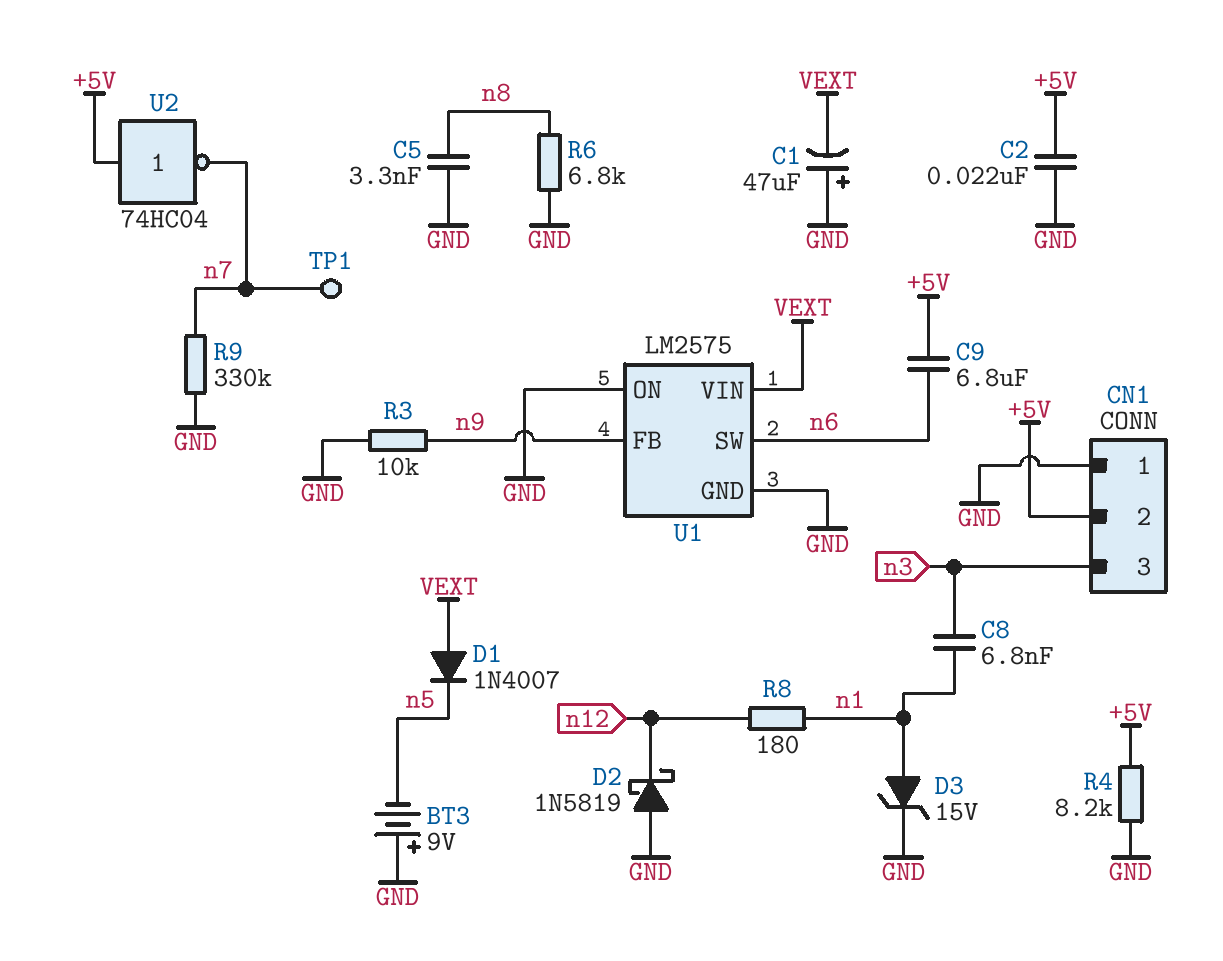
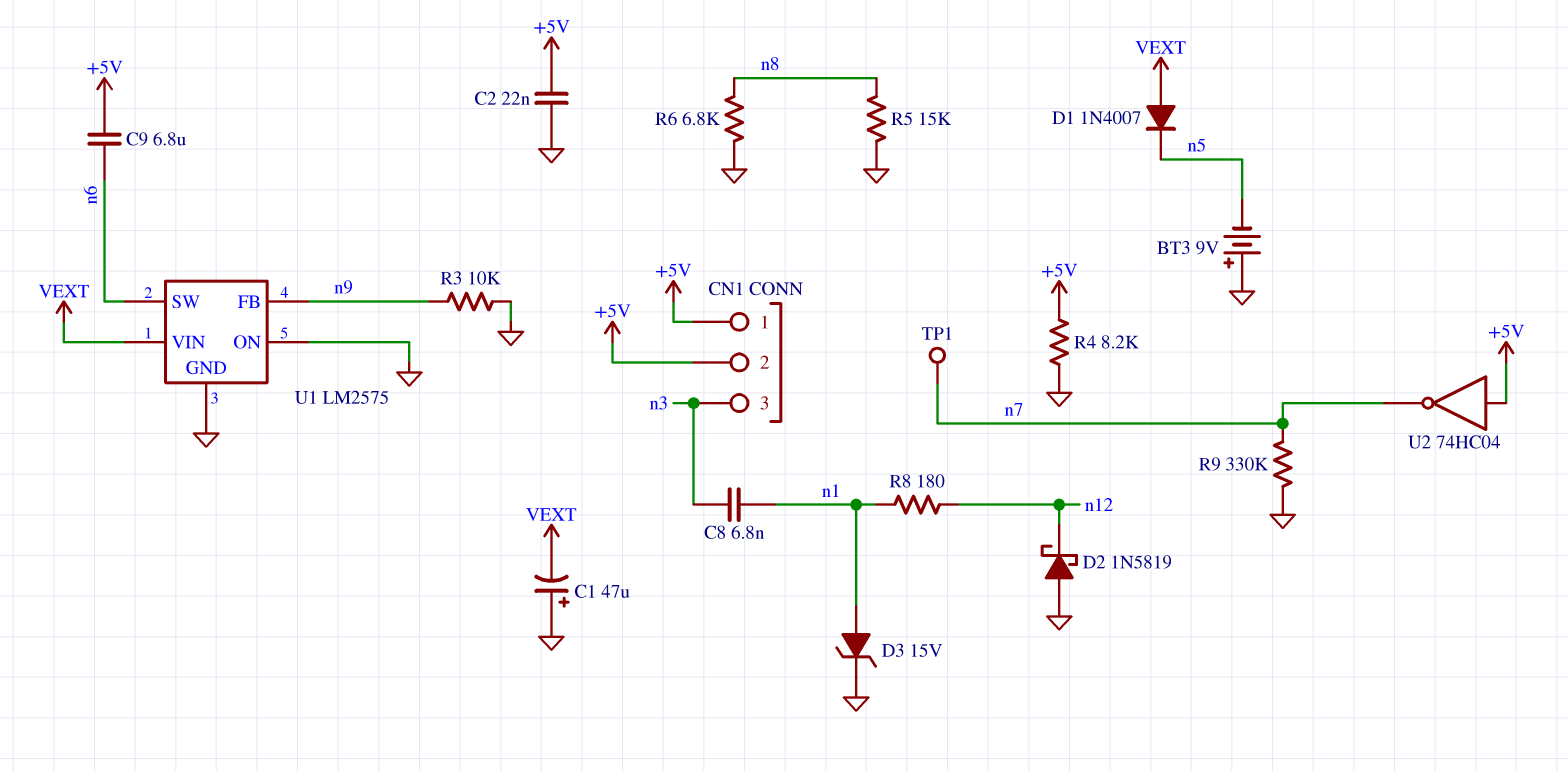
C5: 3.3nF (GND, n8) -> none
CN1 pin 1: GND -> +5V
R5: none -> 15k (GND, n8)

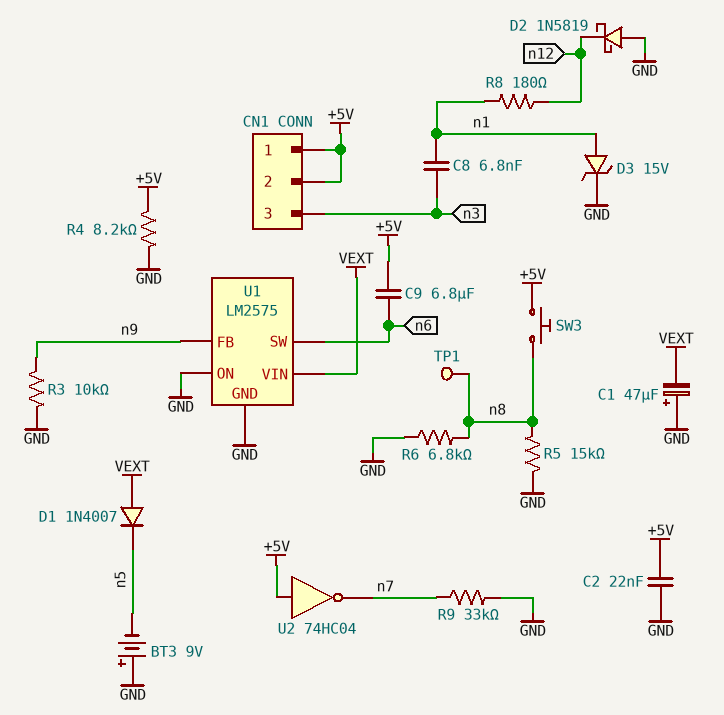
R9: 330k (GND, n7) -> 33k (GND, n7)
SW3: none -> button (+5V, n8)
TP1: test point (n7) -> test point (n8)

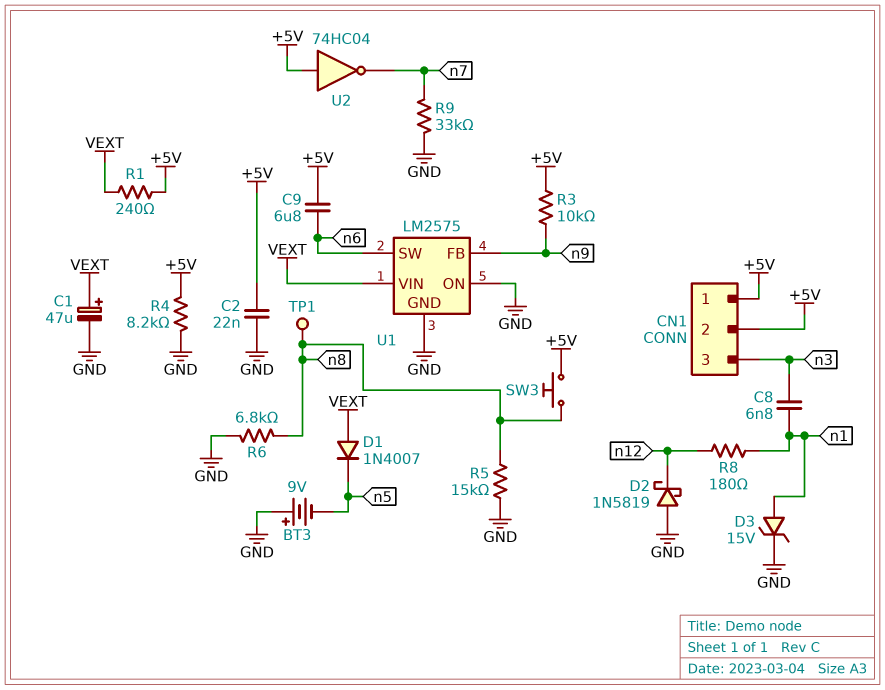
C1: 47uF (plus GND, minus VEXT) -> 47uF (plus VEXT, minus GND)
R1: none -> 240 (+5V, VEXT)
R3: 10k (GND, n9) -> 10k (+5V, n9)

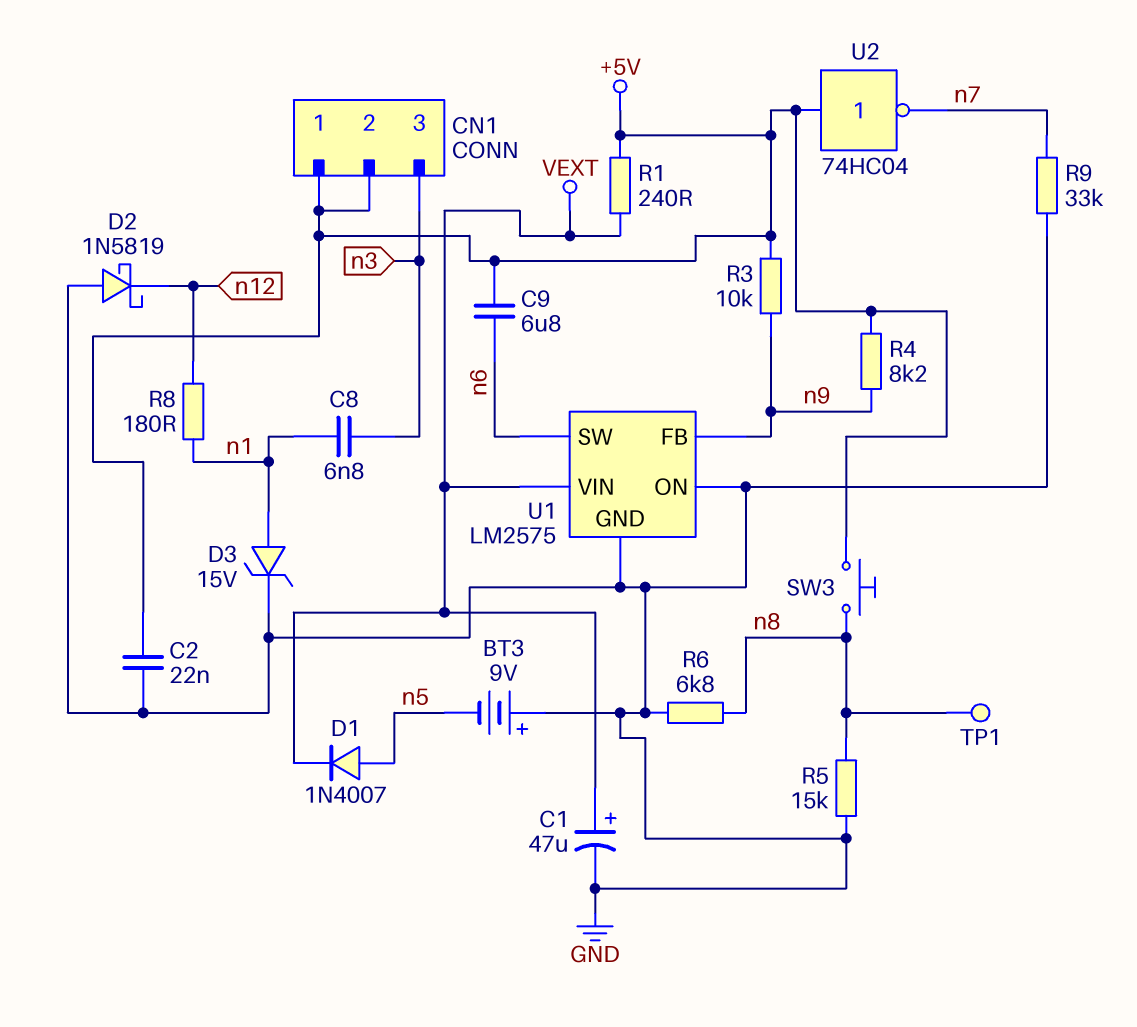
D1: diode 1N4007 (A VEXT, K n5) -> diode 1N4007 (A n5, K VEXT)
R4: 8.2k (+5V, GND) -> 8.2k (+5V, n9)

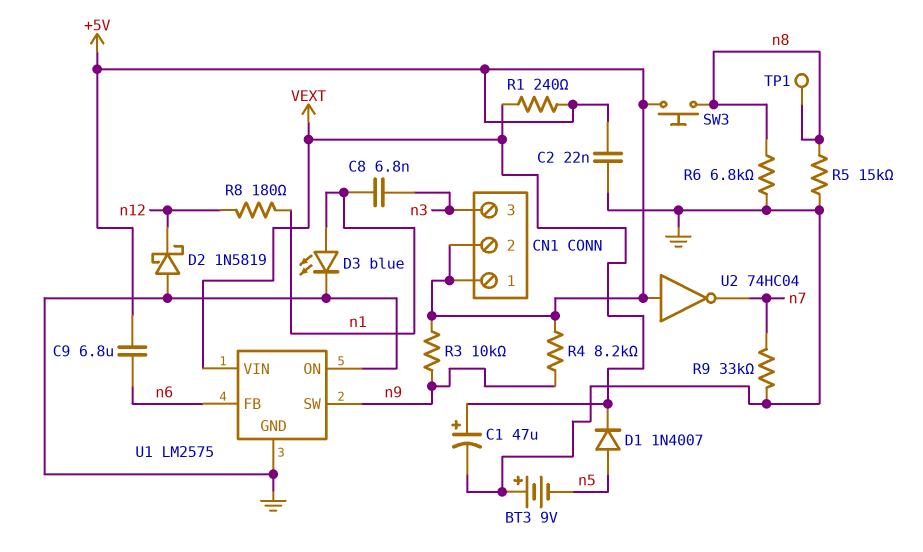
D3: zener 15V (A n1, K GND) -> LED blue (A n1, K GND)
U1 pin FB: n9 -> n6
U1 pin SW: n6 -> n9

